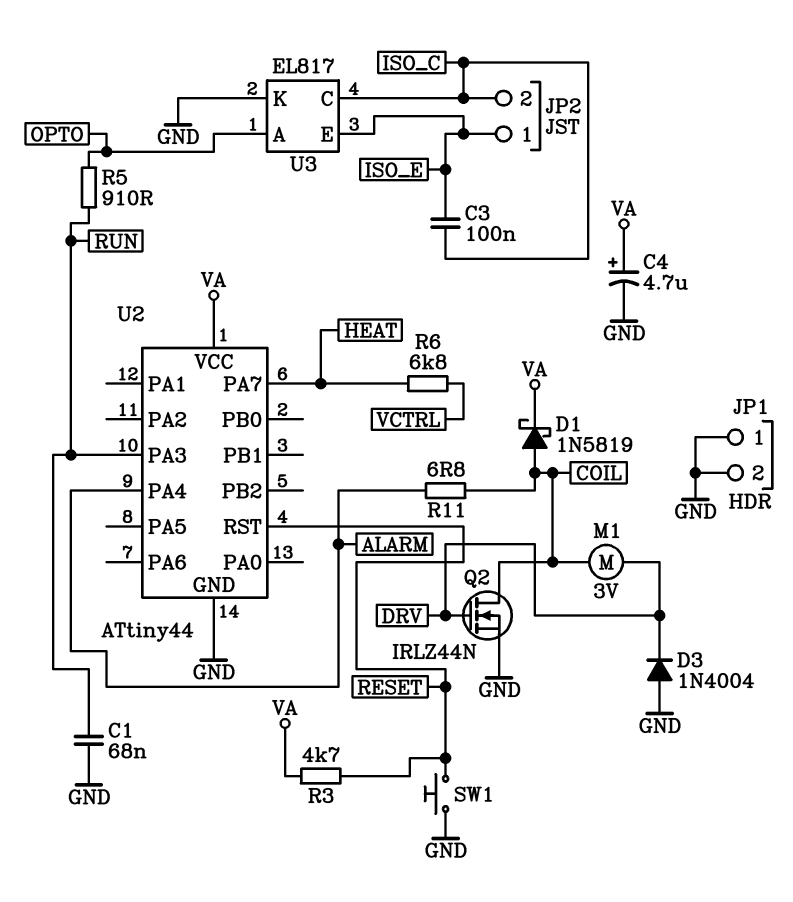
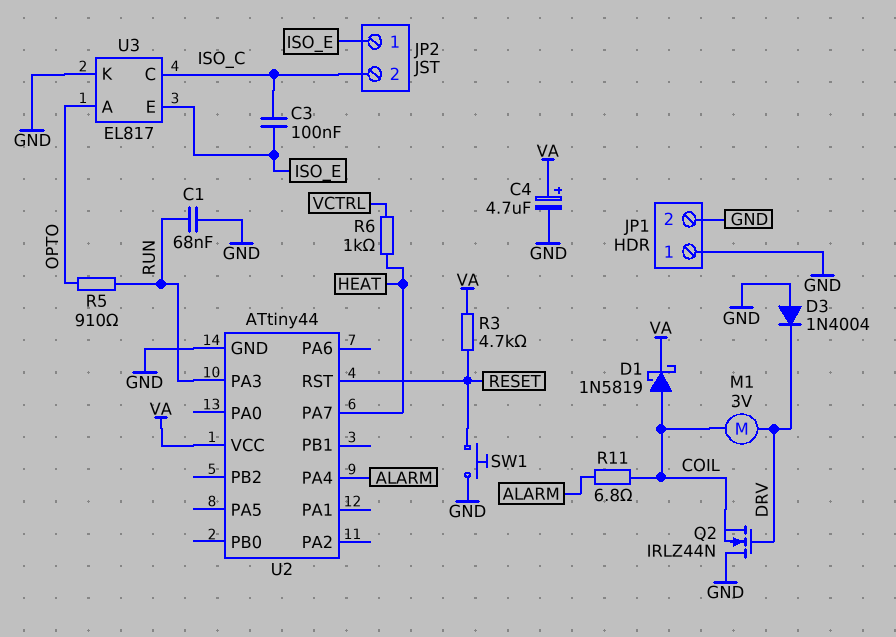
Q2: NMOS IRLZ44N (G DRV, D COIL, S GND) -> NMOS IRLZ44N (G DRV, D GND, S COIL)
R6: 6.8k (HEAT, VCTRL) -> 1k (HEAT, VCTRL)

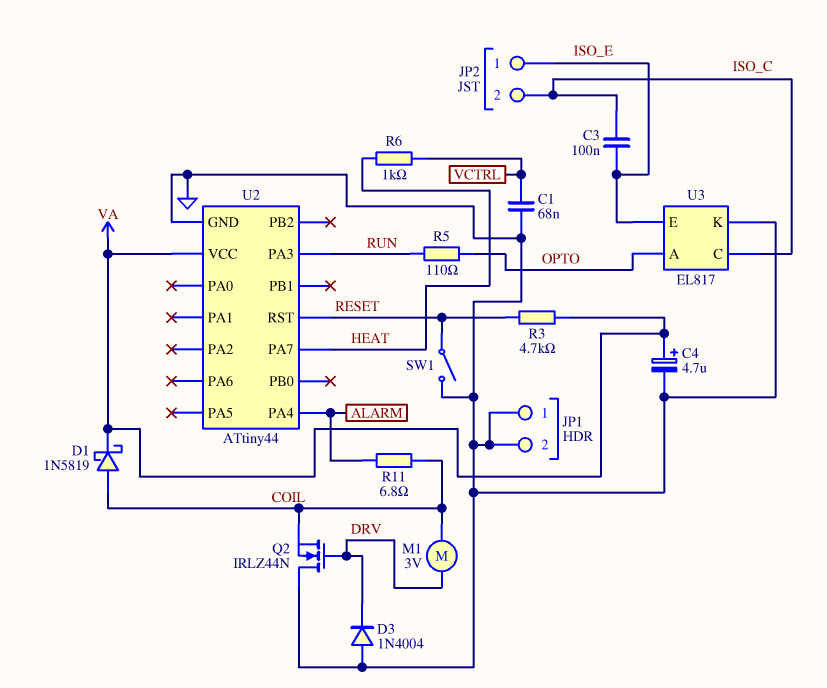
C1: 68nF (GND, RUN) -> 68nF (GND, VCTRL)
R5: 910 (OPTO, RUN) -> 110 (OPTO, RUN)
SW1: button (GND, RESET) -> switch (GND, RESET)

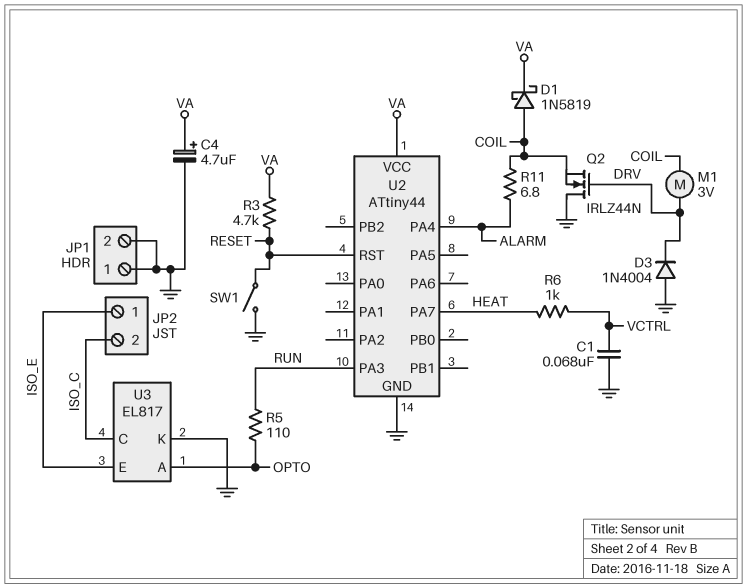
C3: 100nF (ISO_C, ISO_E) -> none

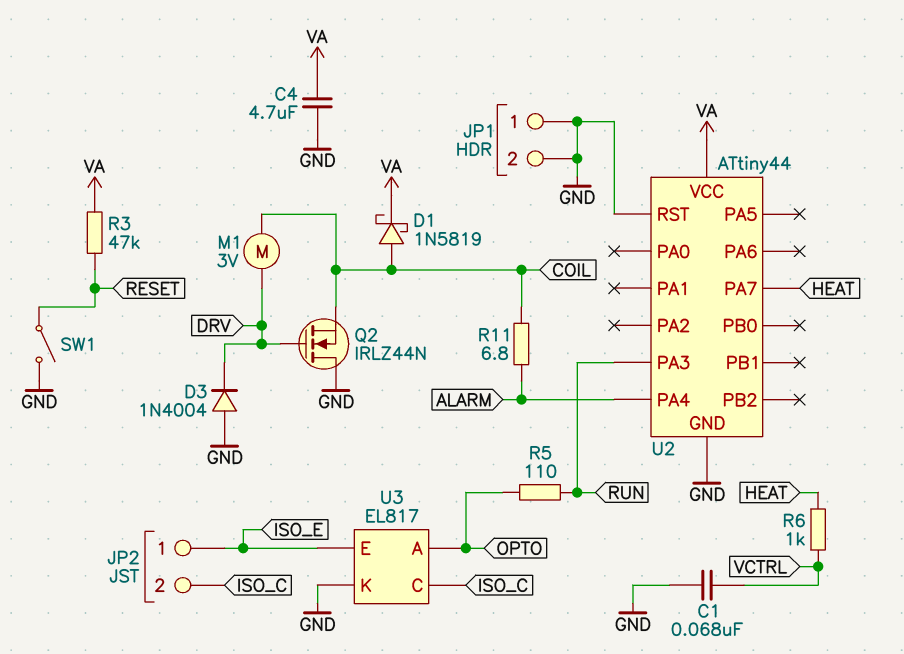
C4: 4.7uF (plus VA, minus GND) -> 4.7uF (GND, VA)
R3: 4.7k (RESET, VA) -> 47k (RESET, VA)
U2 pin RST: RESET -> GND

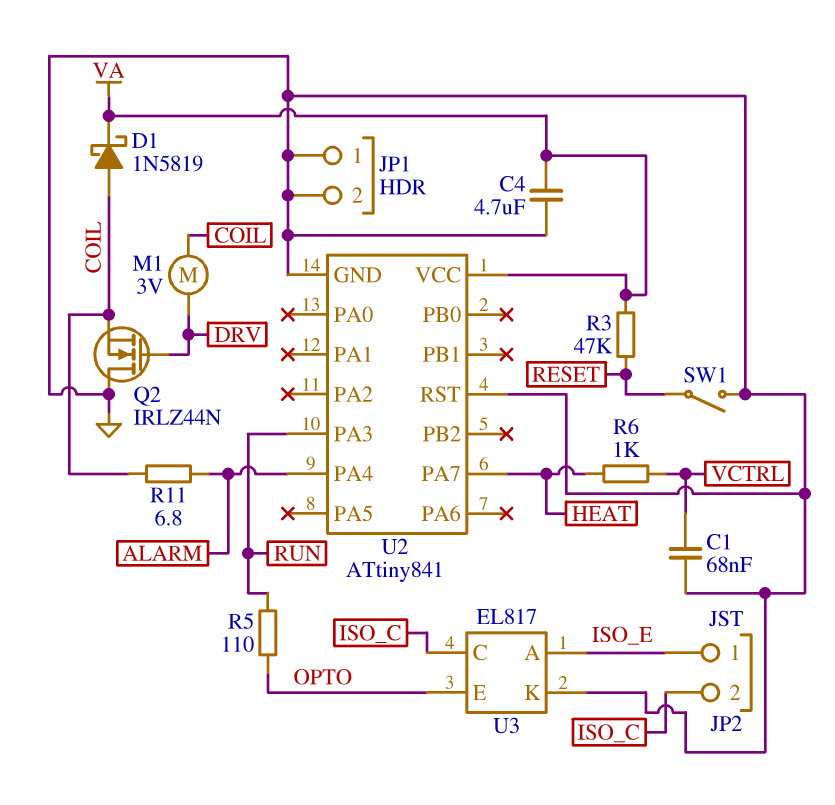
D3: diode 1N4004 (A GND, K DRV) -> none
U2: ATtiny44 -> ATtiny841
U3 pin A: OPTO -> ISO_E
U3 pin E: ISO_E -> OPTO

